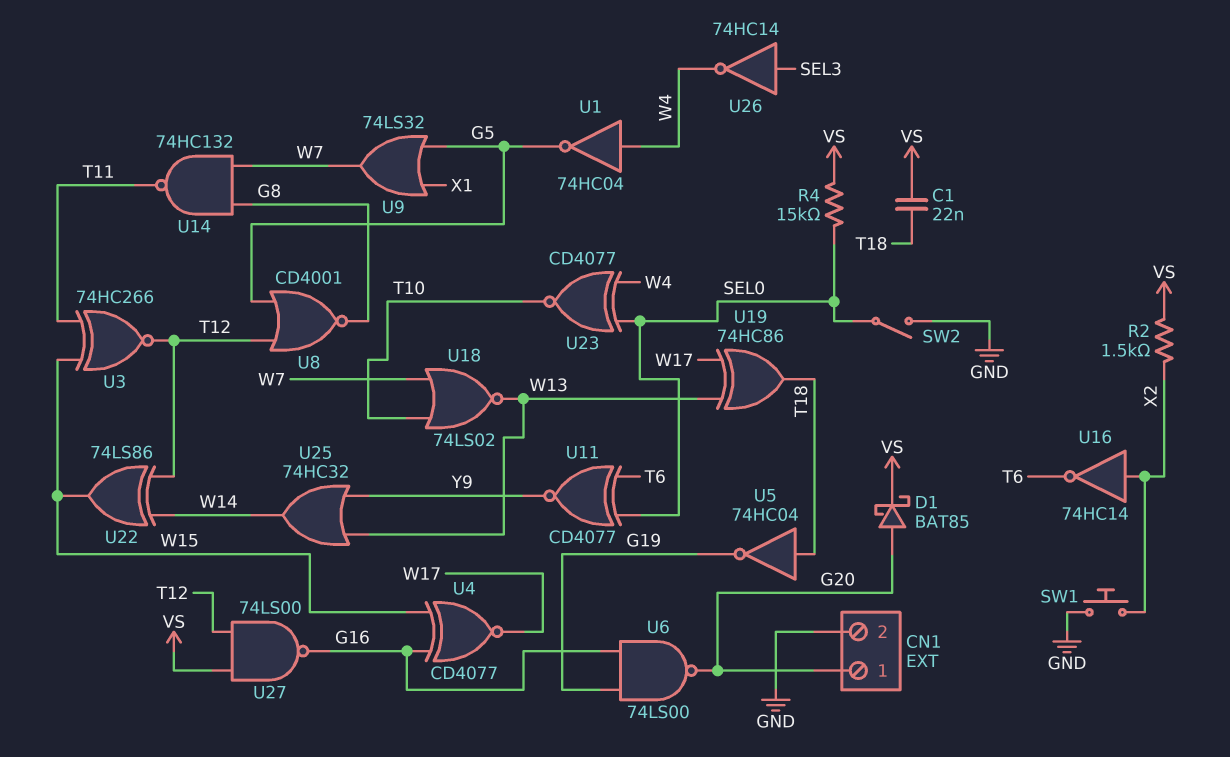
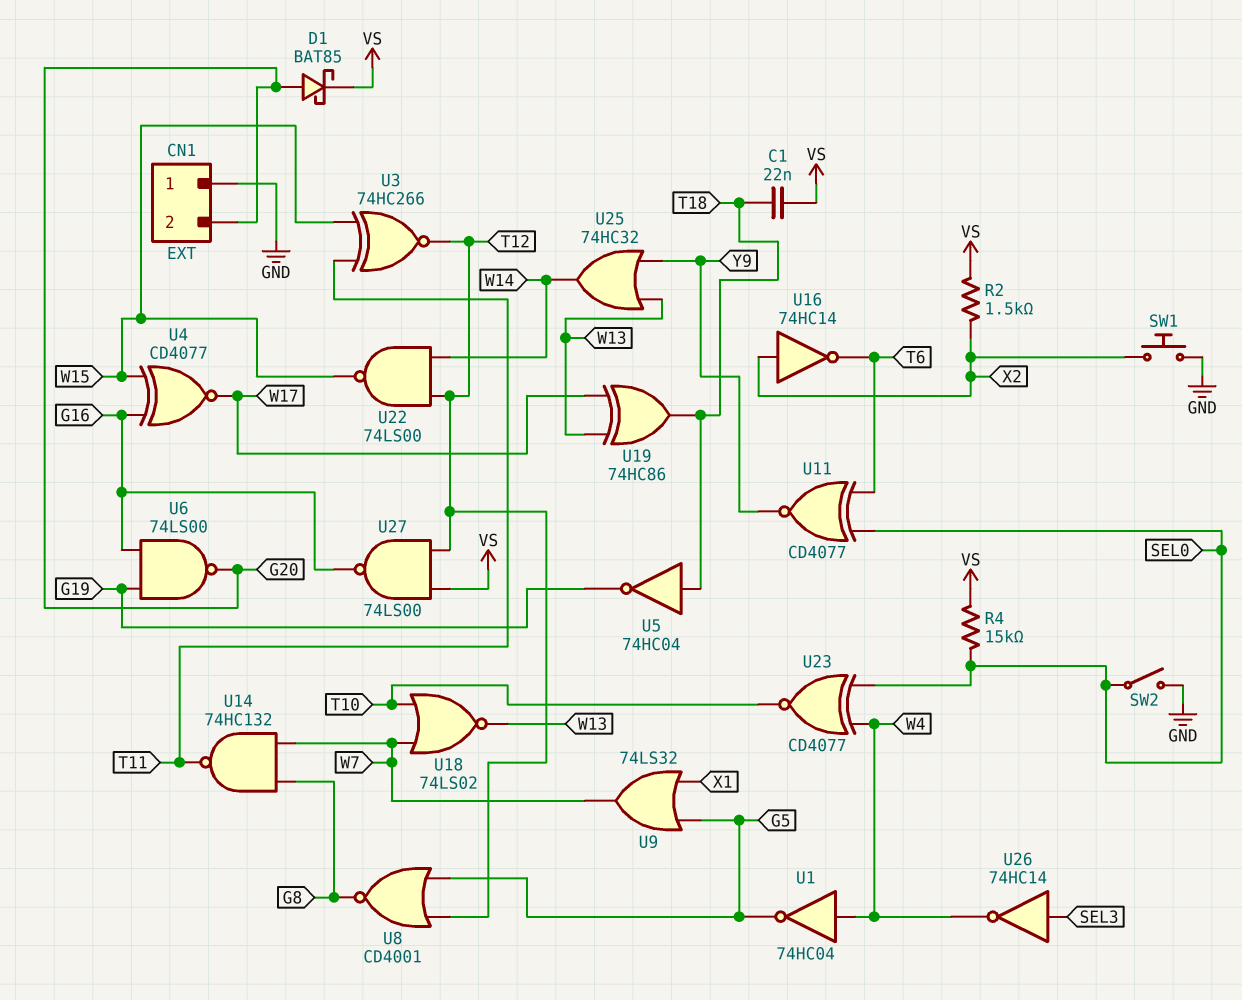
CN1 pin 1: G20 -> GND
CN1 pin 2: GND -> G20
U22: XOR 74LS86 (in T12, in W14, out W15) -> NAND 74LS00 (in T12, in W14, out W15)

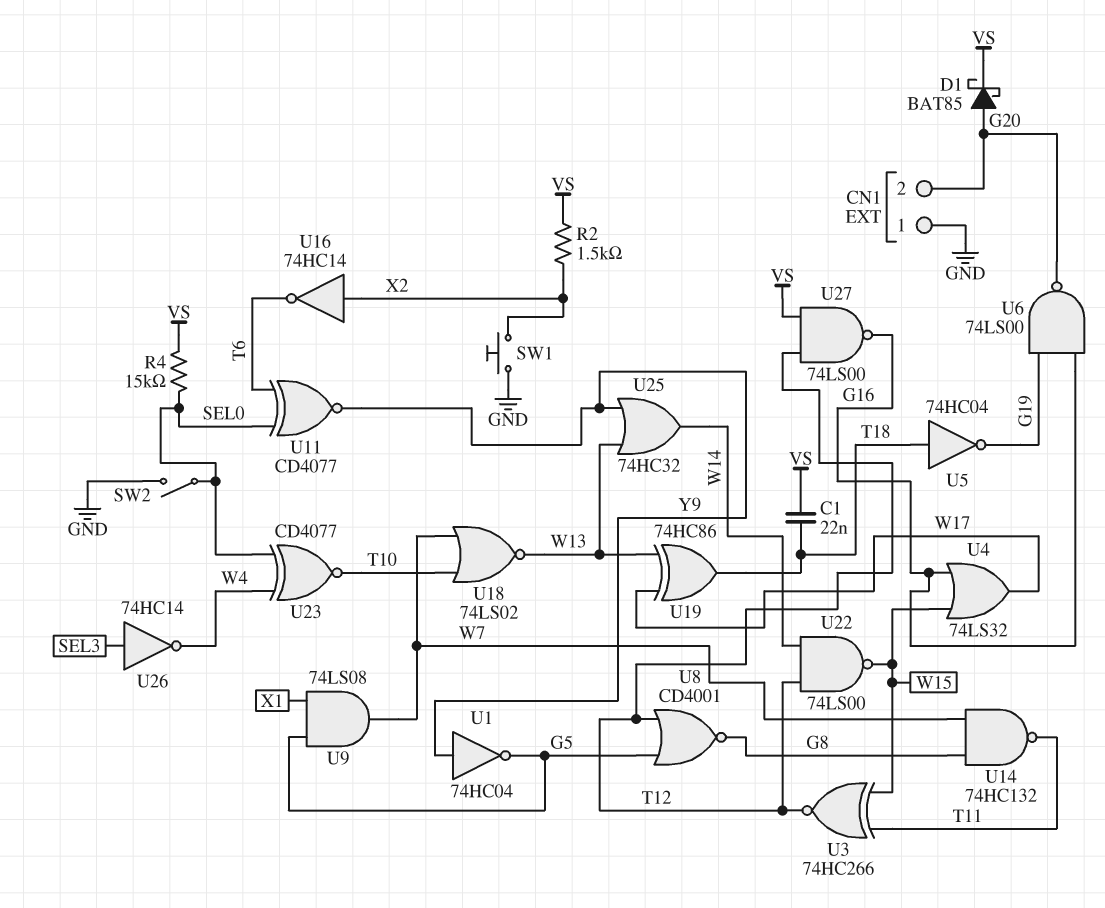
U1: NOT 74HC04 (in W4, out G5) -> NOT 74HC04 (in Y9, out G5)
U4: XNOR CD4077 (in G16, in W15, out W17) -> OR 74LS32 (in G16, in W15, out W17)
U9: OR 74LS32 (in G5, in X1, out W7) -> AND 74LS08 (in G5, in X1, out W7)

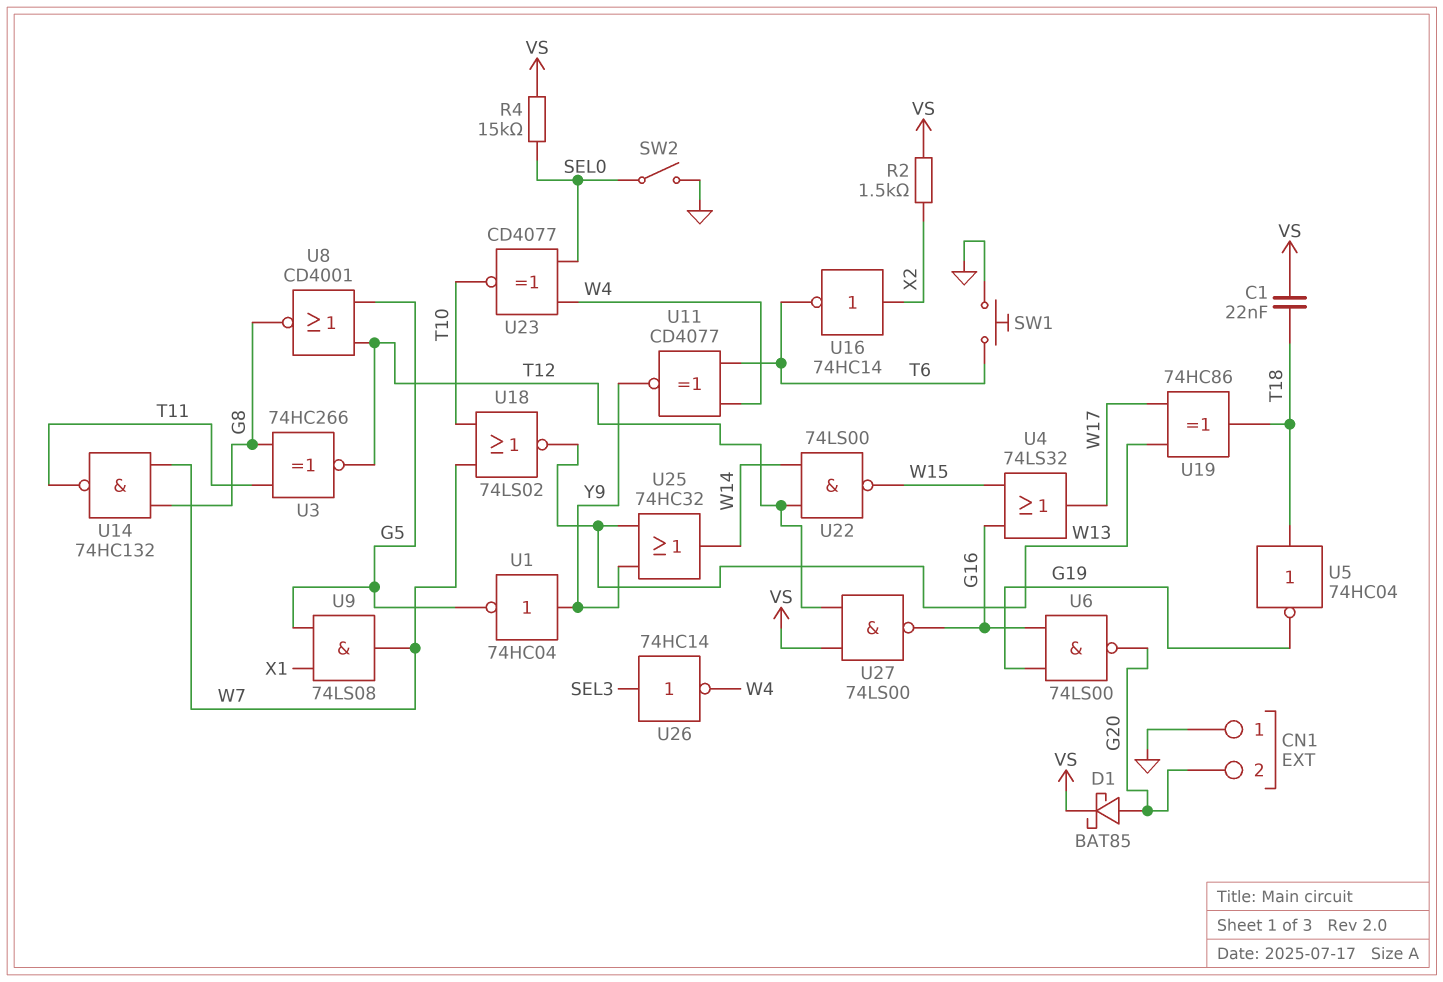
SW1: button (GND, X2) -> button (GND, T6)
U3: XNOR 74HC266 (in T11, in W15, out T12) -> XNOR 74HC266 (in G8, in T11, out T12)
U11: XNOR CD4077 (in SEL0, in T6, out Y9) -> XNOR CD4077 (in T6, in W4, out Y9)

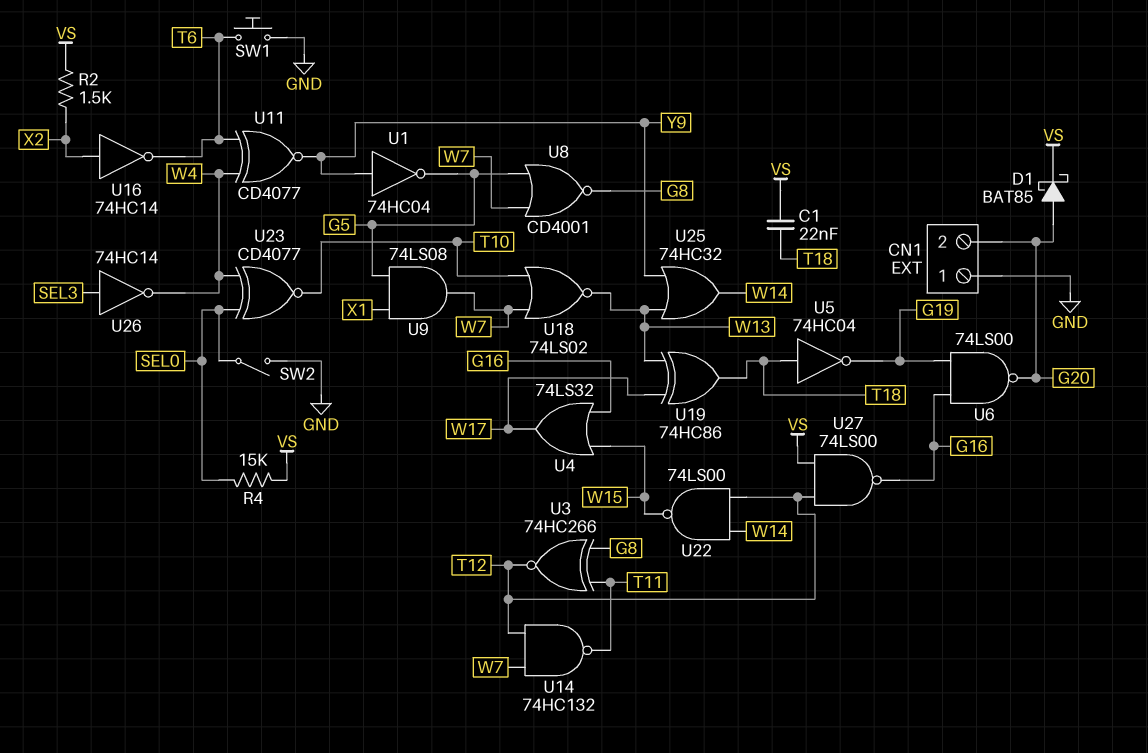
U8: NOR CD4001 (in G5, in T12, out G8) -> NOR CD4001 (in G5, in W7, out G8)
U14: NAND 74HC132 (in G8, in W7, out T11) -> NAND 74HC132 (in T12, in W7, out T11)

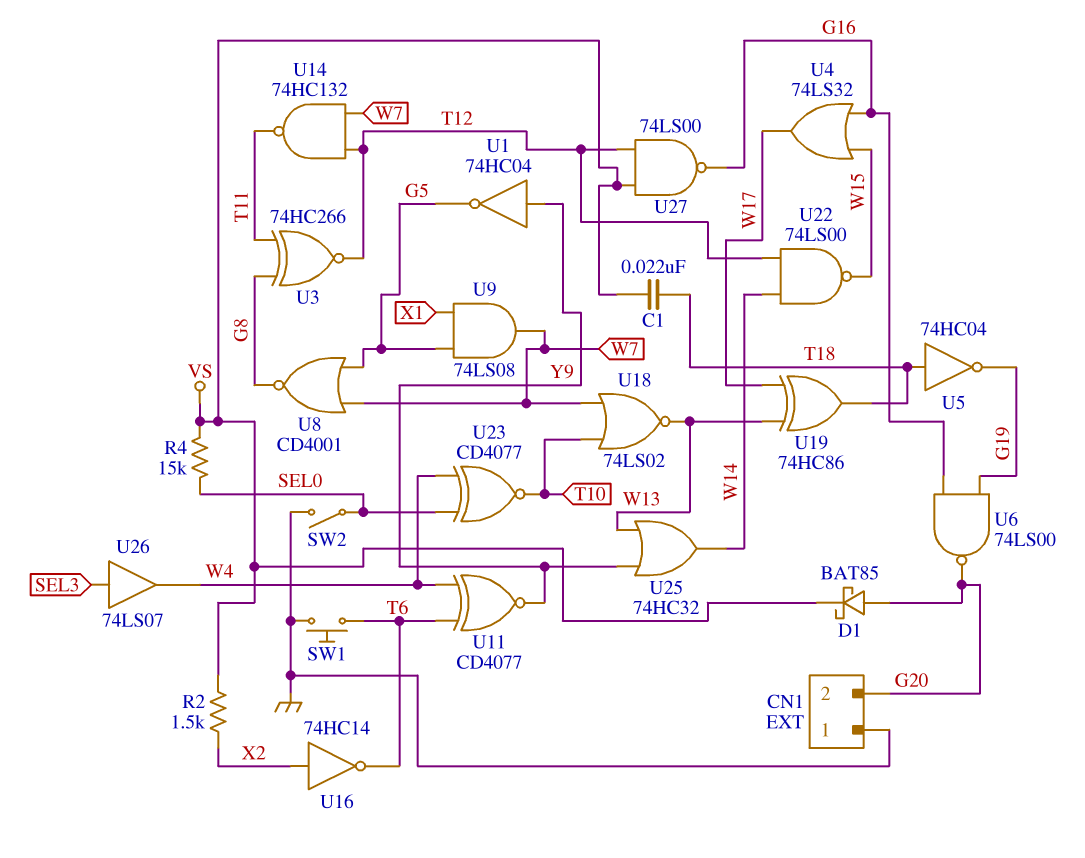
U26: NOT 74HC14 (in SEL3, out W4) -> buffer 74LS07 (in SEL3, out W4)

